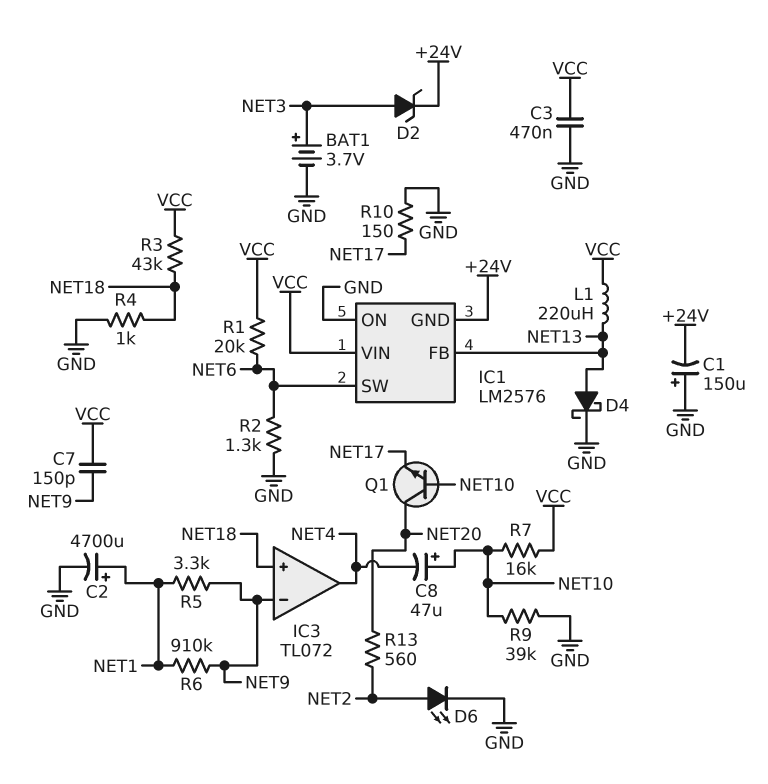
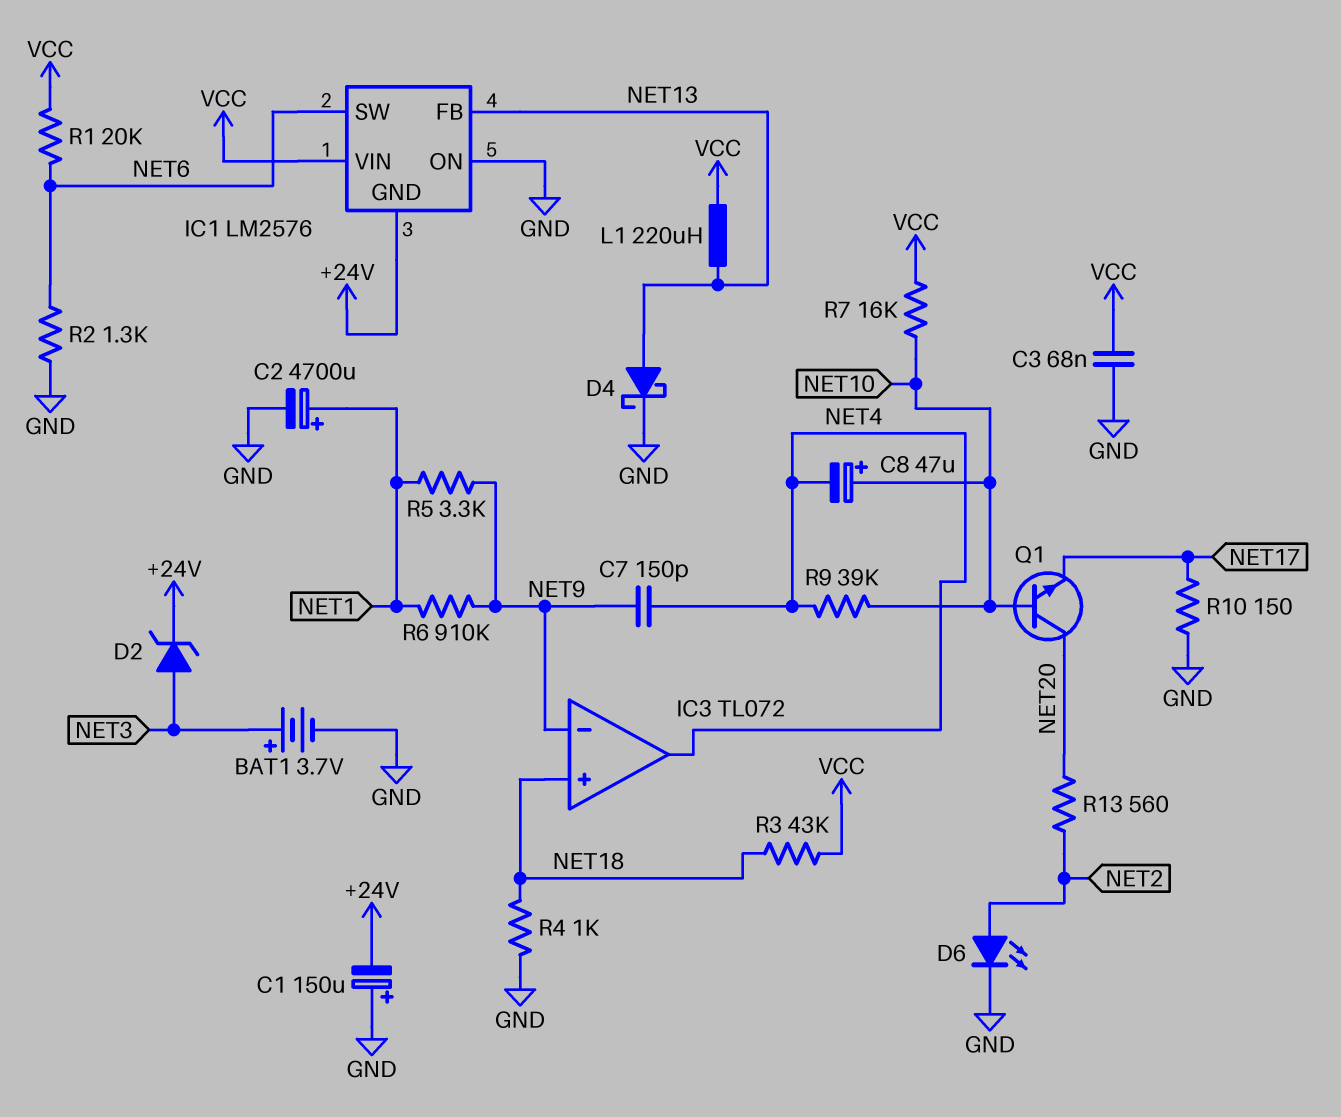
C3: 470nF (GND, VCC) -> 68nF (GND, VCC)
C7: 150pF (NET9, VCC) -> 150pF (NET4, NET9)
R9: 39k (GND, NET10) -> 39k (NET4, NET10)

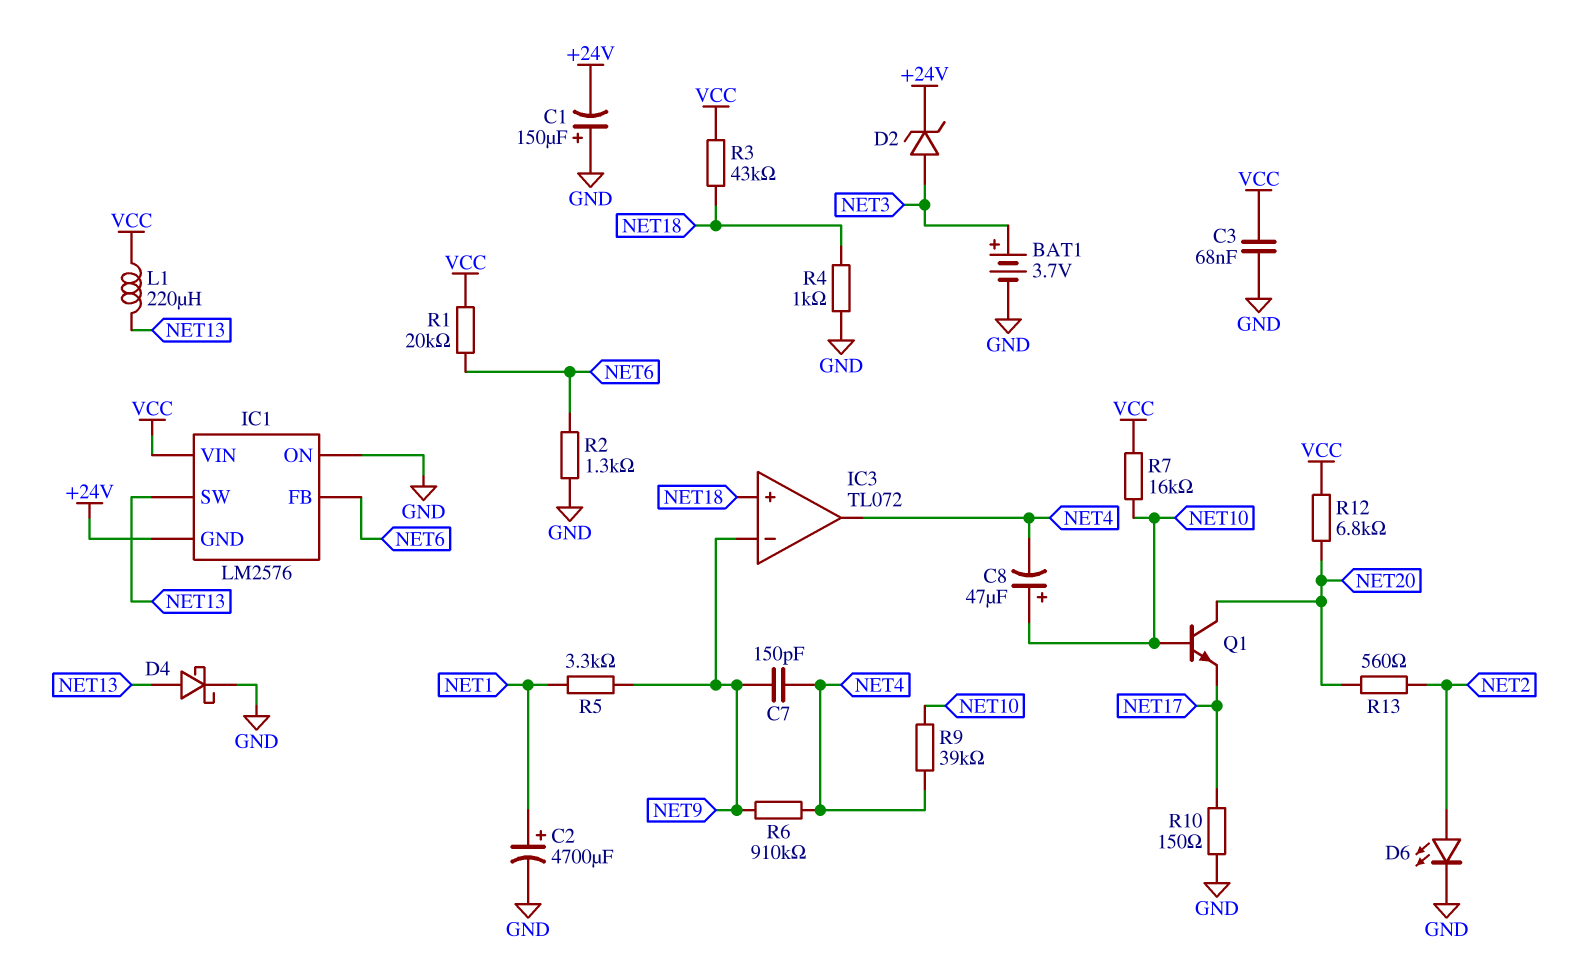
IC1 pin FB: NET13 -> NET6
IC1 pin SW: NET6 -> NET13
R6: 910k (NET1, NET9) -> 910k (NET4, NET9)
R12: none -> 6.8k (NET20, VCC)

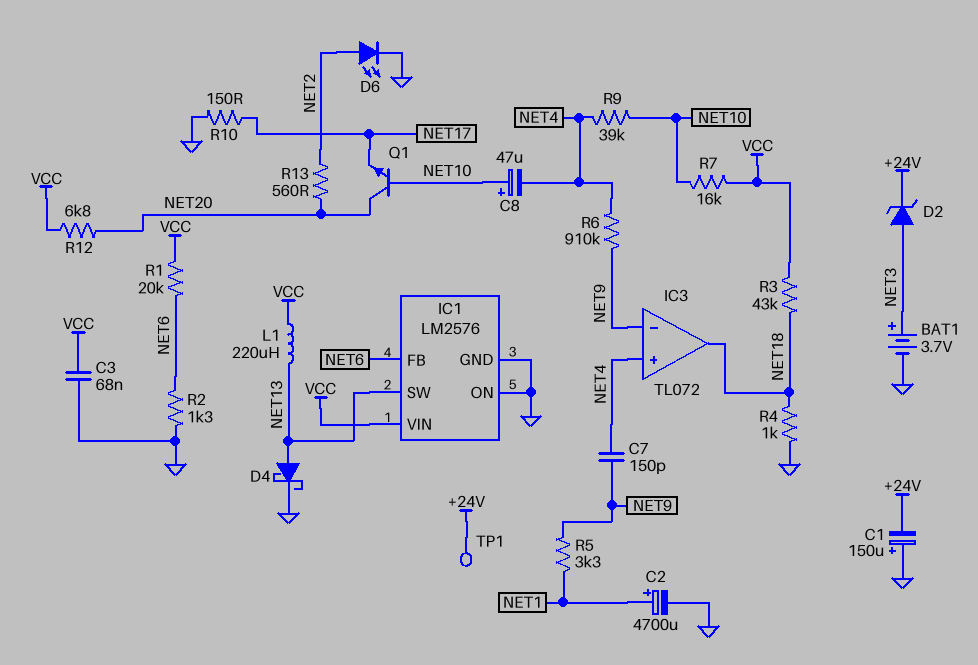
IC1 pin GND: +24V -> GND
IC3 pin in+: NET18 -> NET4
IC3 pin out: NET4 -> NET18
TP1: none -> test point (+24V)

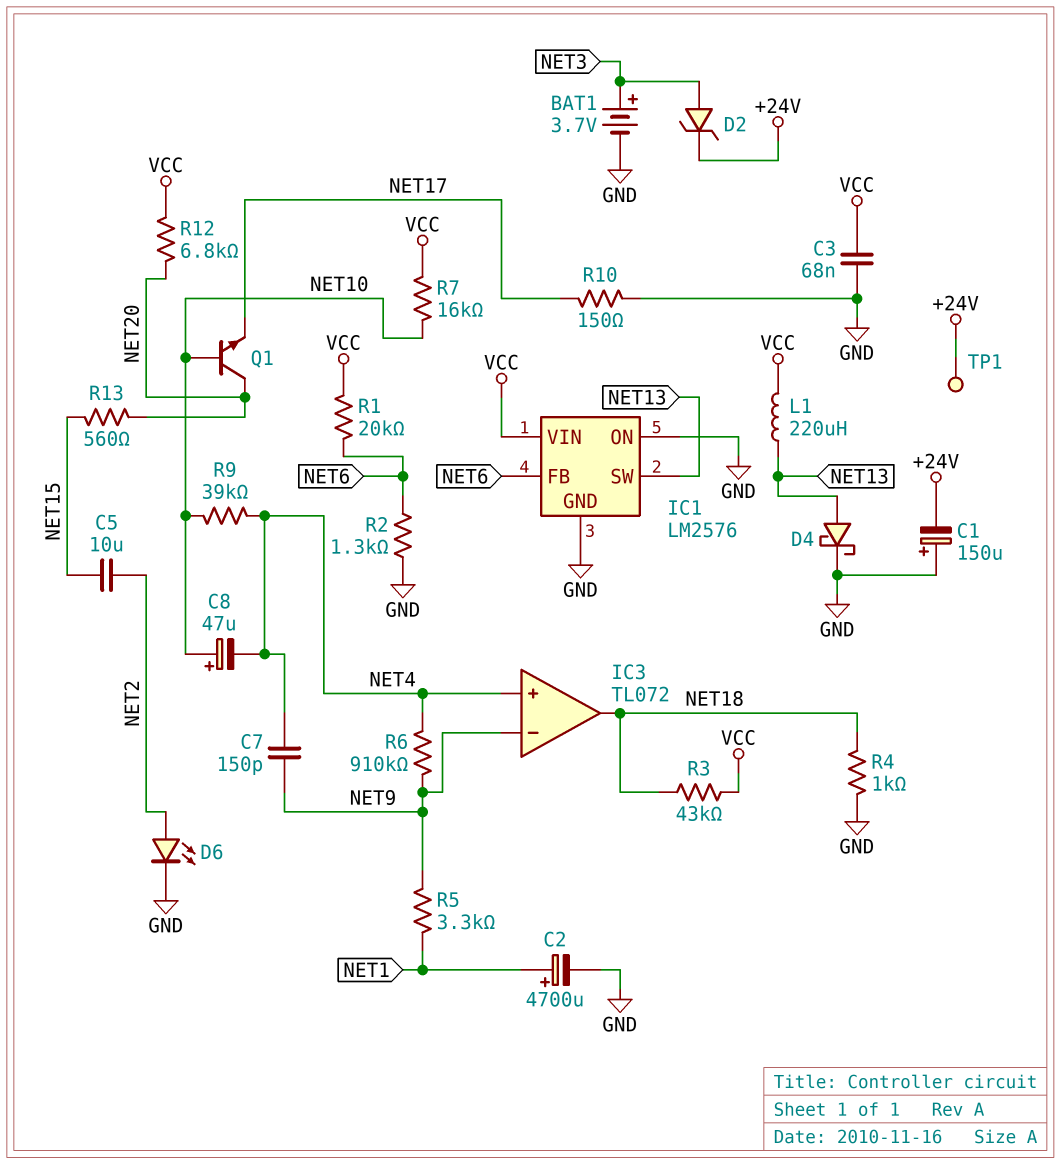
C5: none -> 10uF (NET2, NET15)
R13: 560 (NET2, NET20) -> 560 (NET15, NET20)

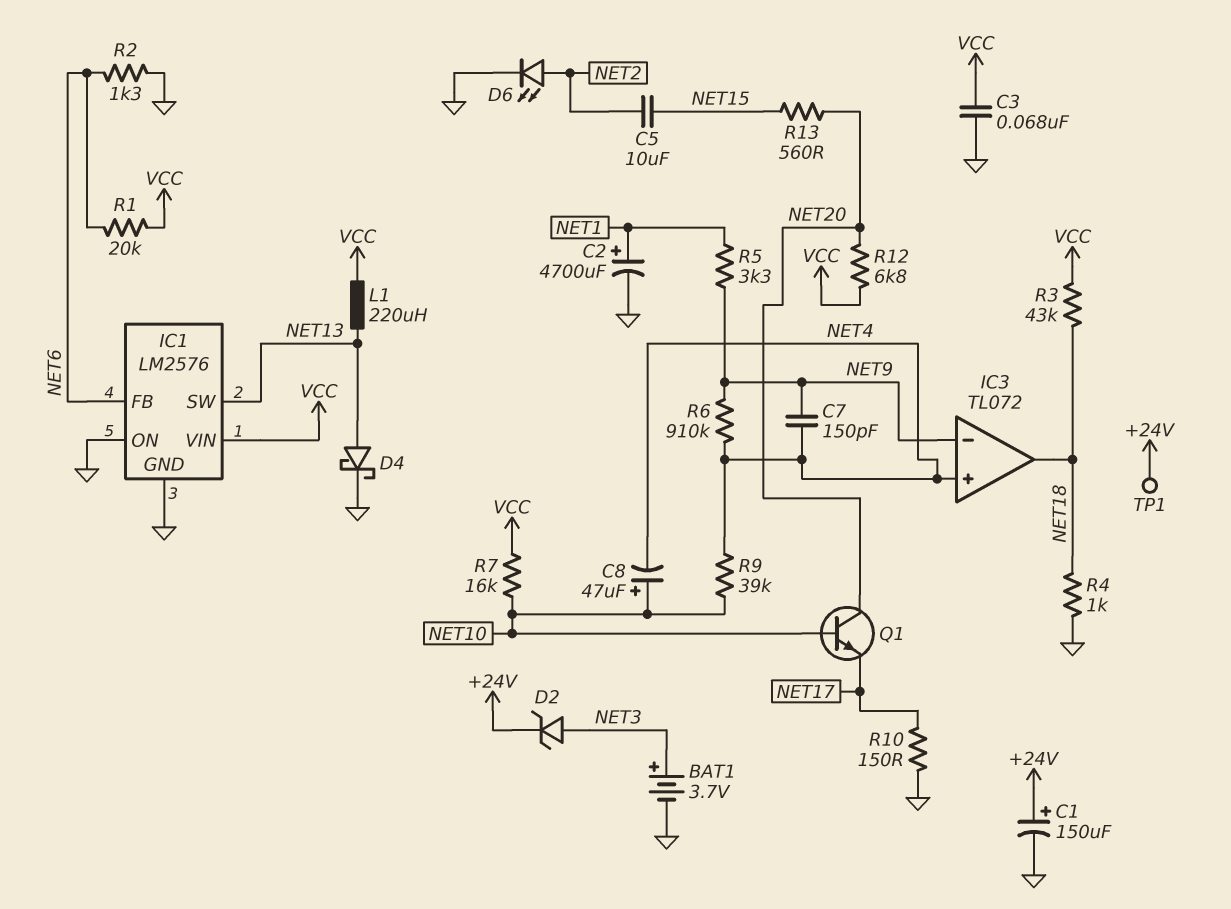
C1: 150uF (plus GND, minus +24V) -> 150uF (plus +24V, minus GND)

